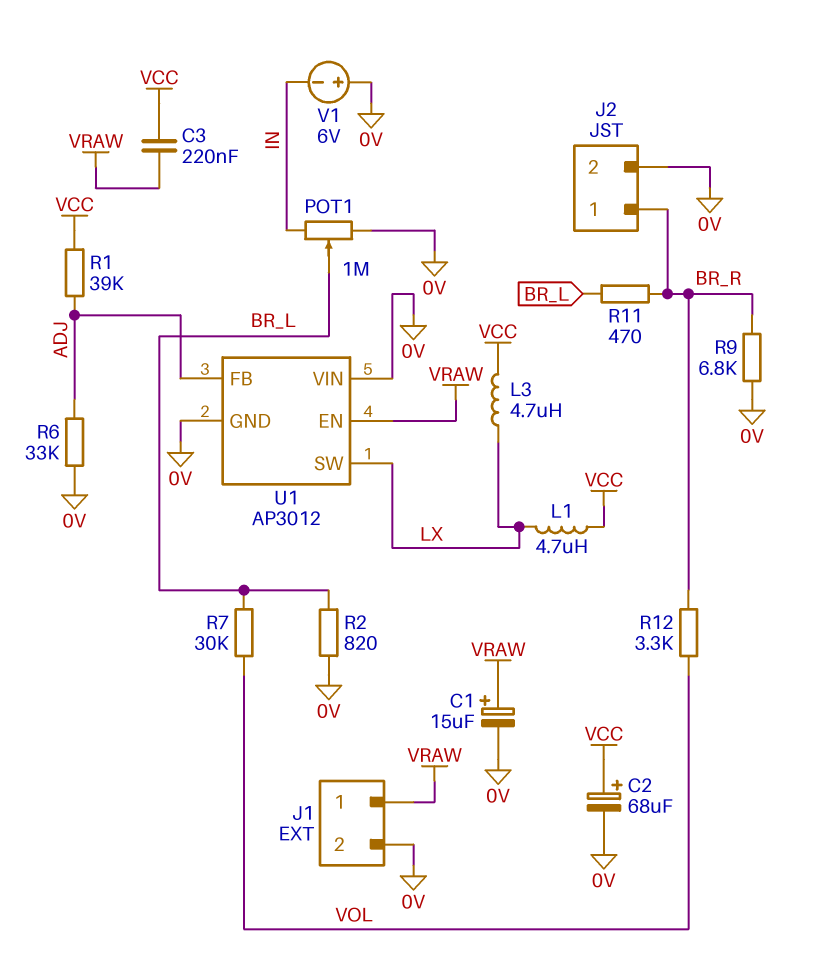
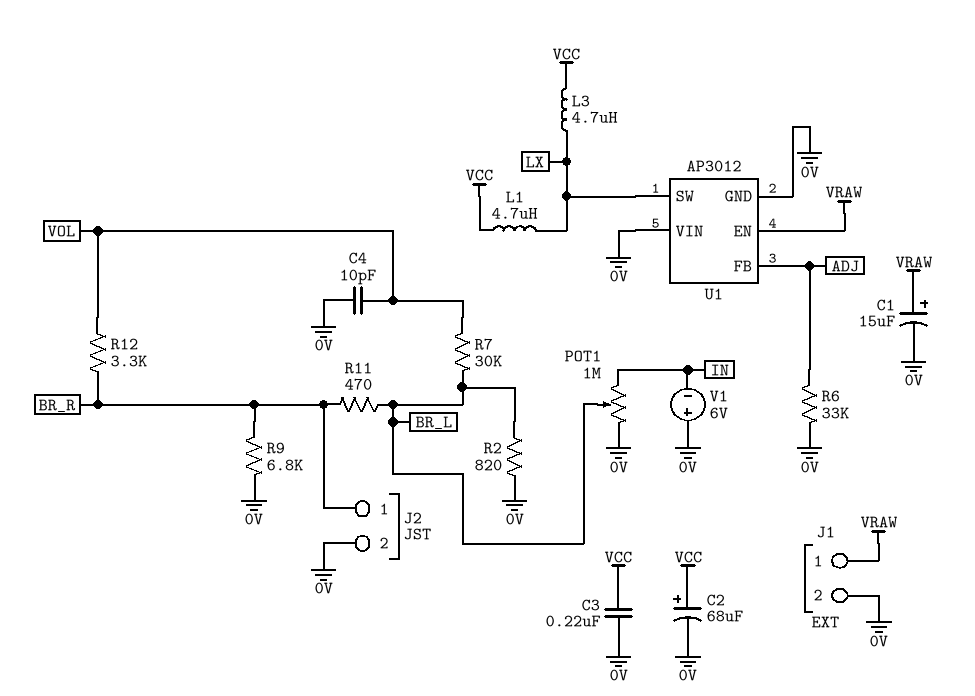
C3: 220nF (VCC, VRAW) -> 220nF (0V, VCC)
C4: none -> 10pF (0V, VOL)
R1: 39k (ADJ, VCC) -> none

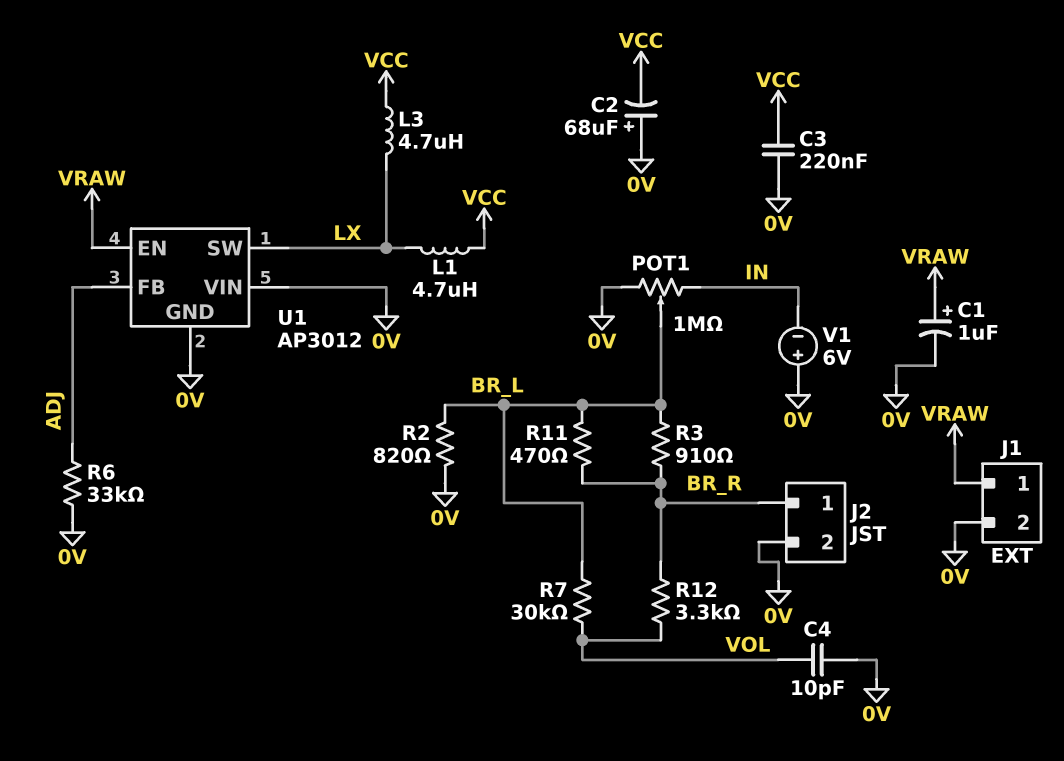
C1: 15uF (plus VRAW, minus 0V) -> 1uF (plus VRAW, minus 0V)
C2: 68uF (plus VCC, minus 0V) -> 68uF (plus 0V, minus VCC)
R3: none -> 910 (BR_L, BR_R)
R9: 6.8k (0V, BR_R) -> none

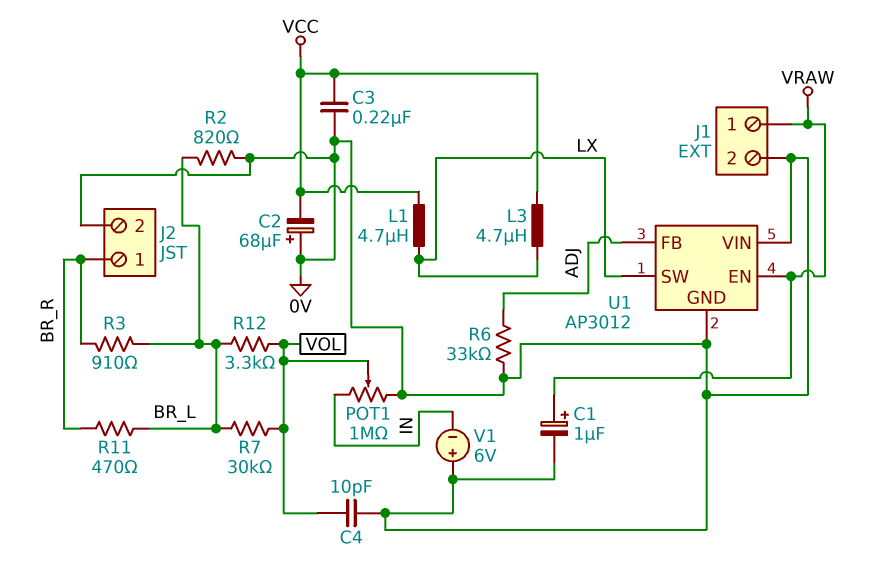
POT1: 1M (0V, IN, wiper BR_L) -> 1M (0V, IN, wiper VOL)
R12: 3.3k (BR_R, VOL) -> 3.3k (BR_L, VOL)

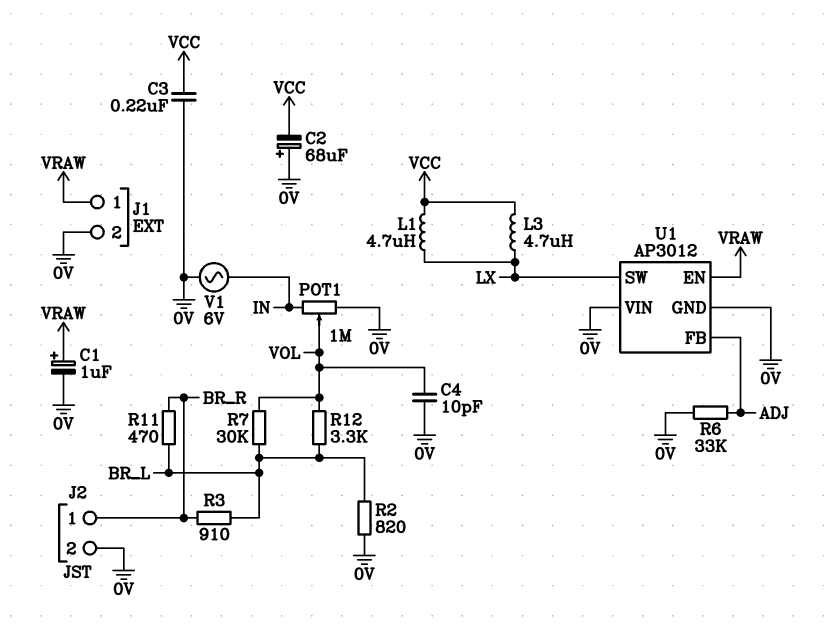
V1: 6V (plus 0V, minus IN) -> AC 6V (0V, IN)

